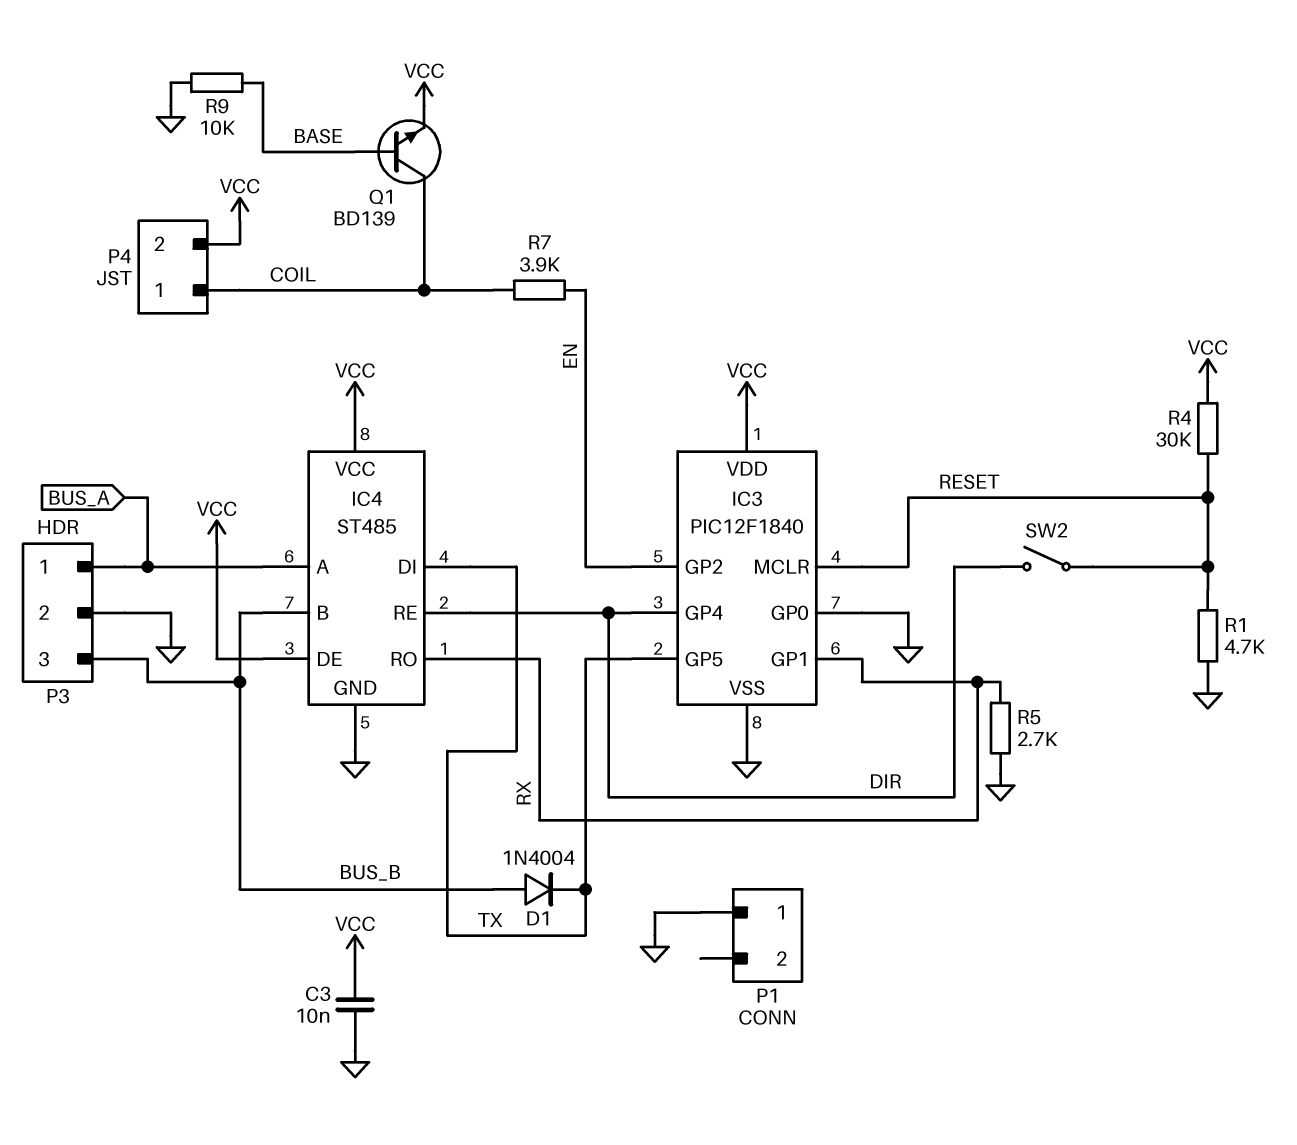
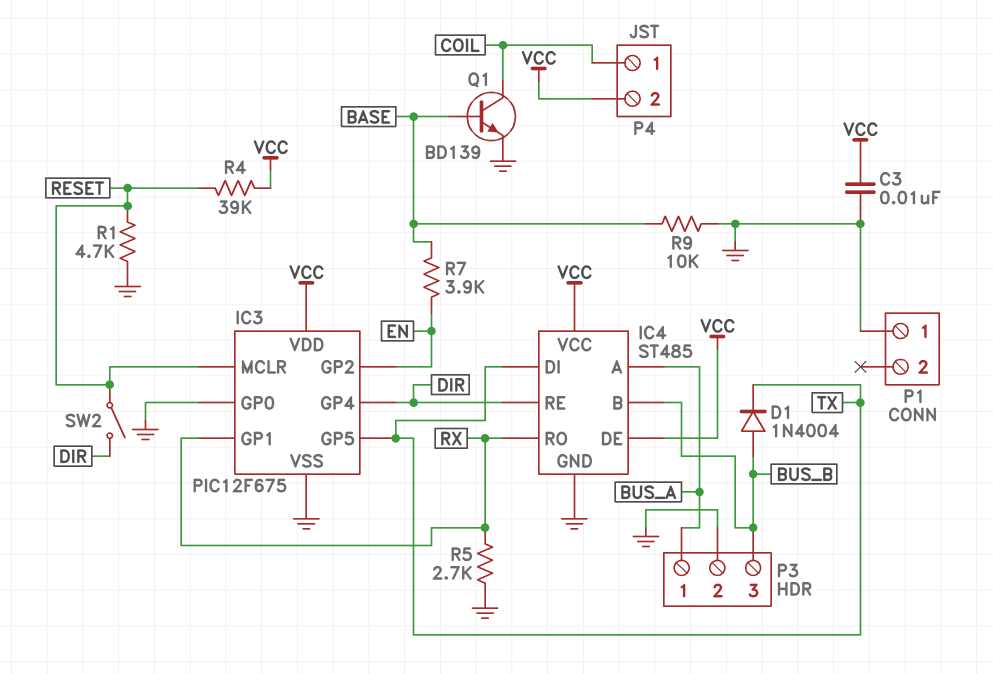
IC3: PIC12F1840 -> PIC12F675
Q1: NPN BD139 (B BASE, C COIL, E VCC) -> NPN BD139 (B BASE, C COIL, E GND)
R4: 30k (RESET, VCC) -> 39k (RESET, VCC)
R7: 3.9k (COIL, EN) -> 3.9k (BASE, EN)

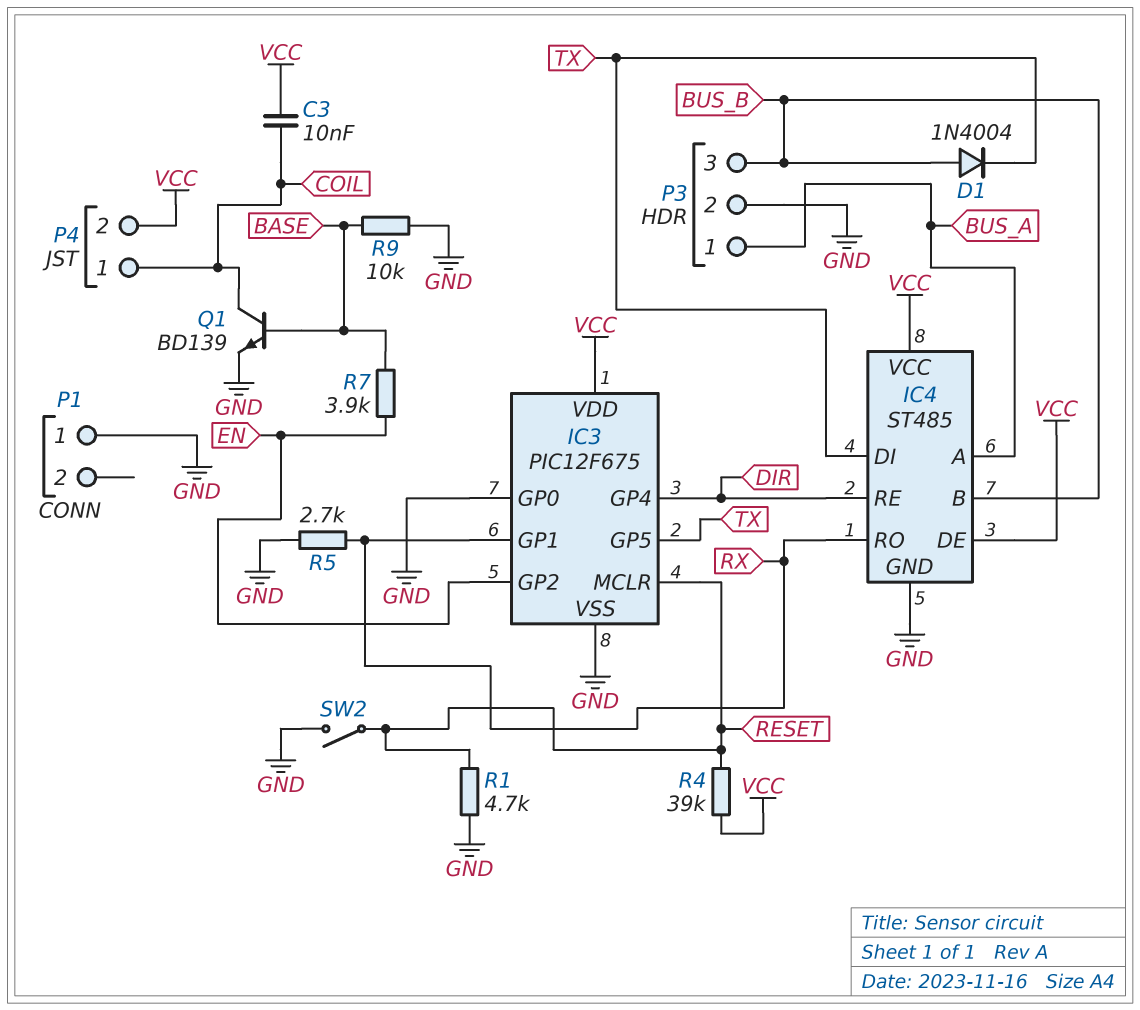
C3: 10nF (GND, VCC) -> 10nF (COIL, VCC)
SW2: switch (DIR, RESET) -> switch (GND, RESET)

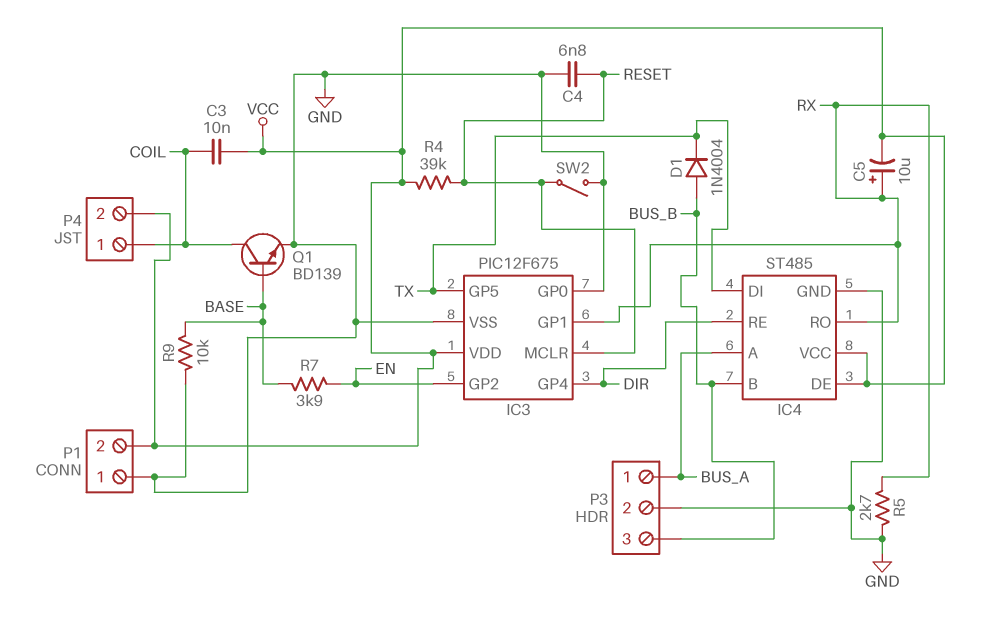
C4: none -> 6.8nF (GND, RESET)
C5: none -> 10uF (plus RX, minus VCC)
P1 pin 2: none -> VCC
R1: 4.7k (GND, RESET) -> none

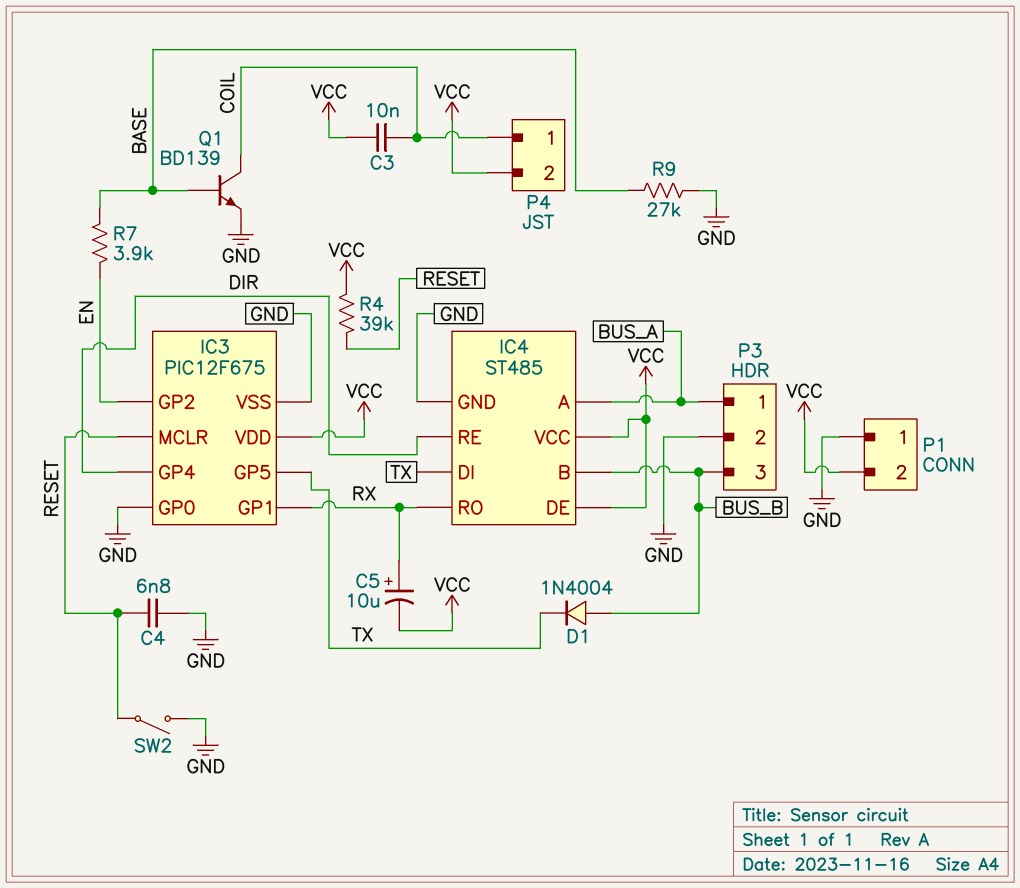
R5: 2.7k (GND, RX) -> none
R9: 10k (BASE, GND) -> 27k (BASE, GND)

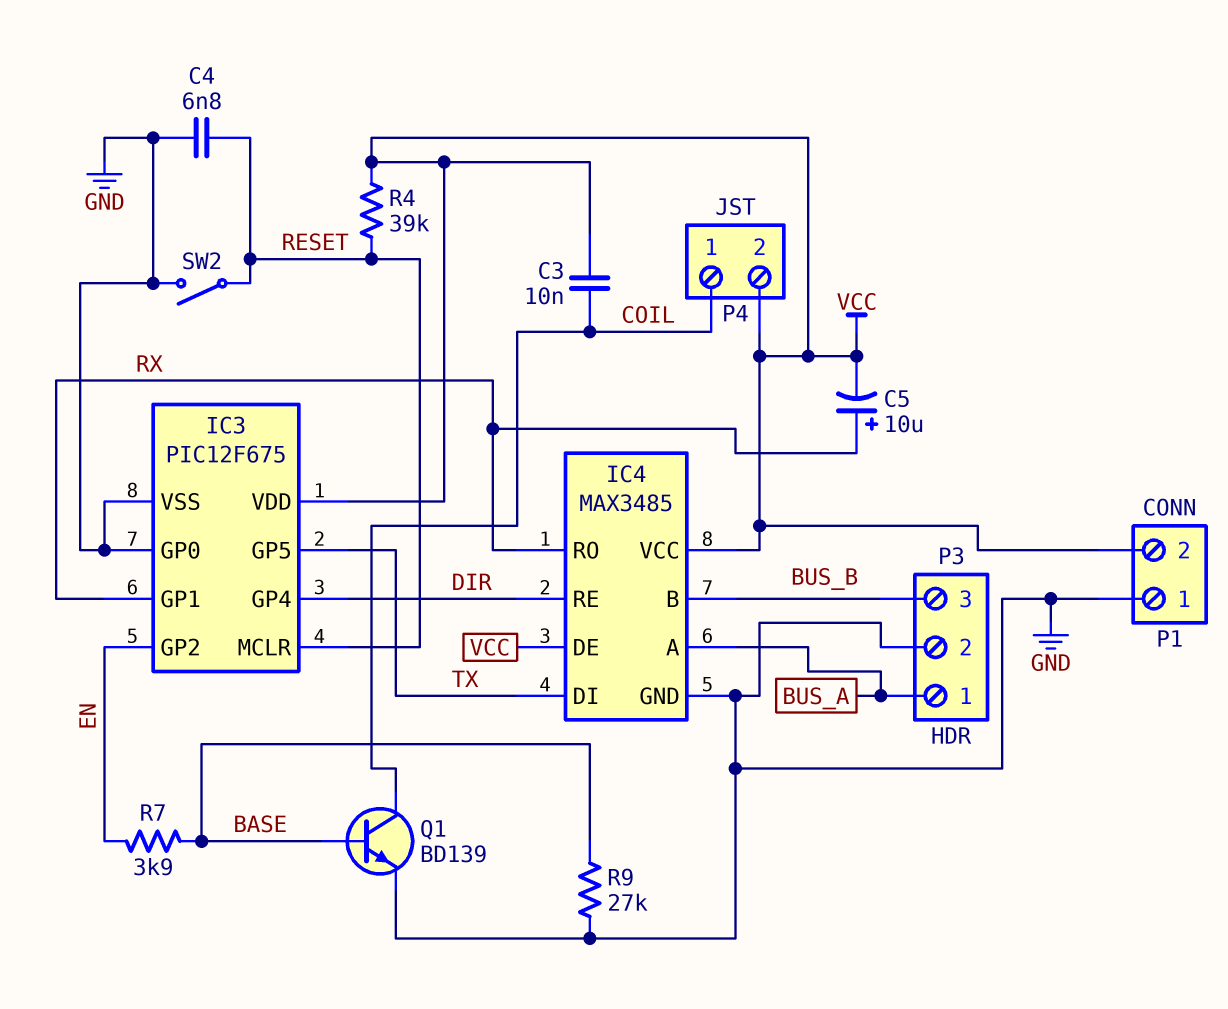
D1: diode 1N4004 (A BUS_B, K TX) -> none
IC4: ST485 -> MAX3485

